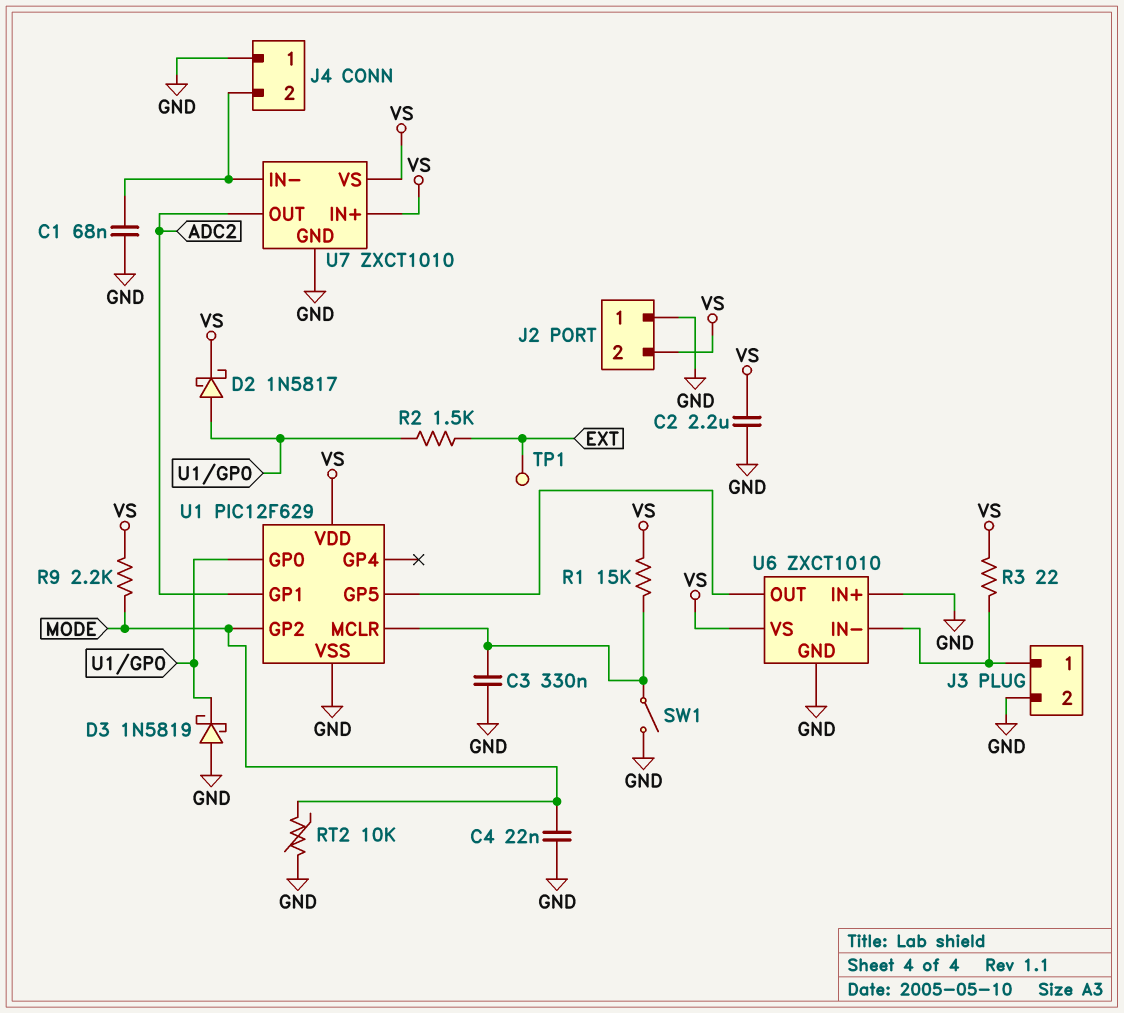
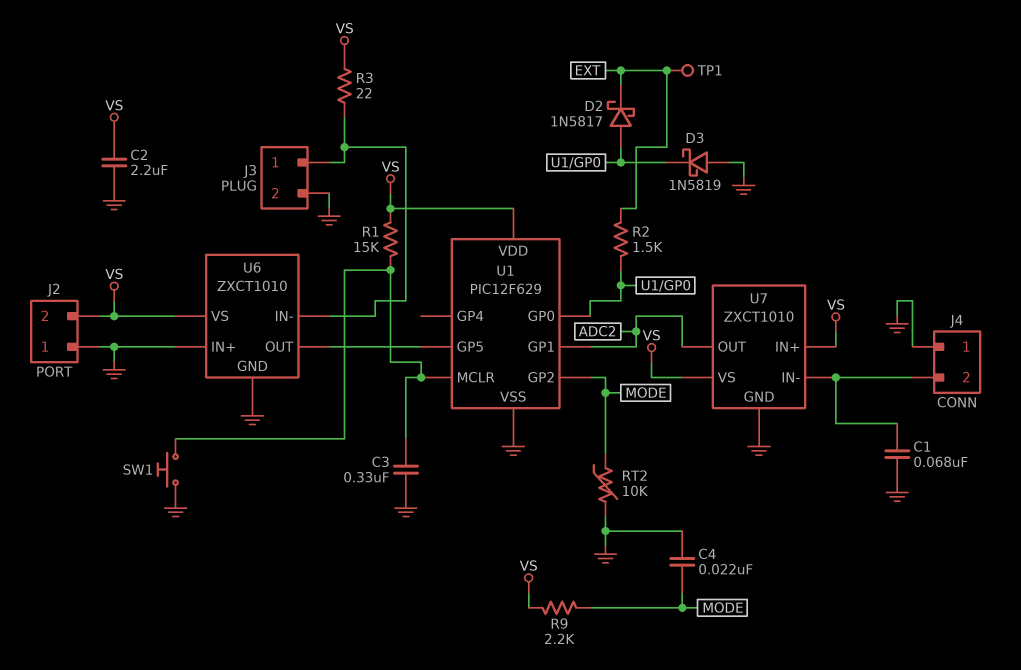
D2: schottky 1N5817 (A U1/GP0, K VS) -> schottky 1N5817 (A U1/GP0, K EXT)
SW1: switch (GND, U1/MCLR) -> button (GND, U1/MCLR)

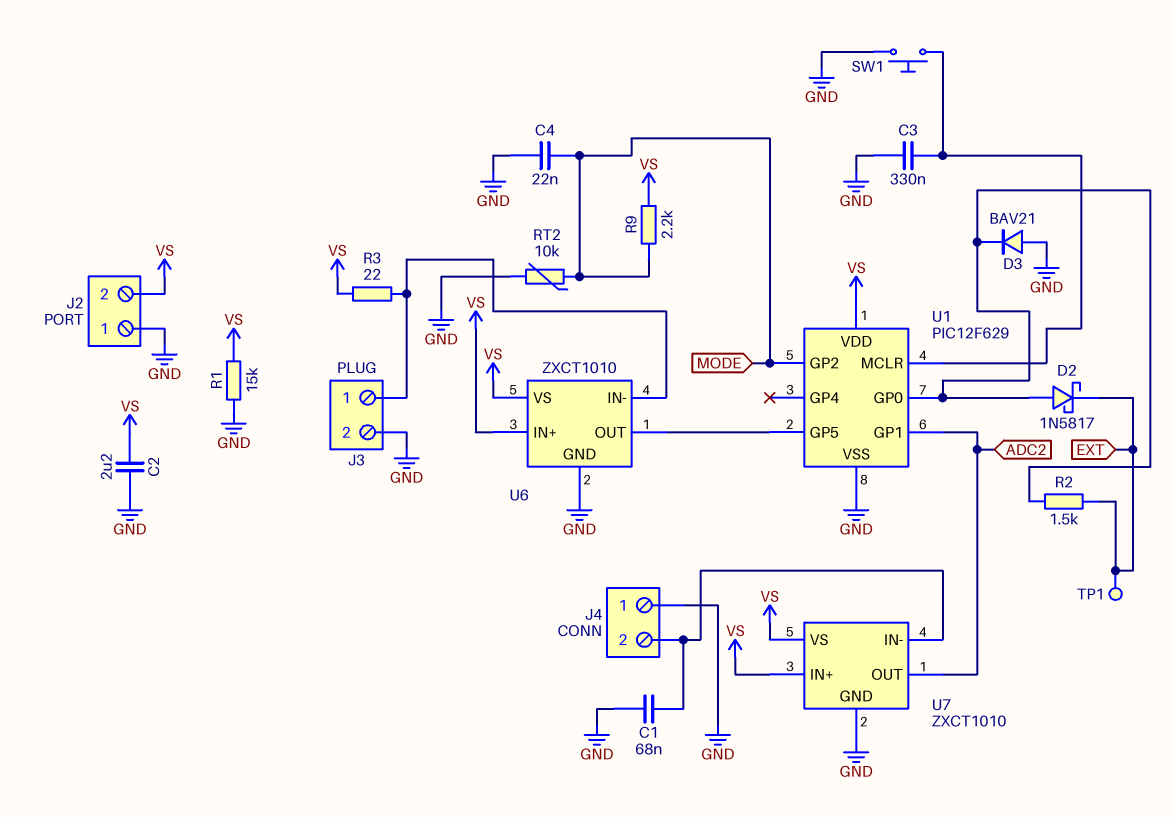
D3: schottky 1N5819 (A GND, K U1/GP0) -> diode BAV21 (A GND, K U1/GP0)
R1: 15k (U1/MCLR, VS) -> 15k (GND, VS)
U6 pin IN+: GND -> VS

